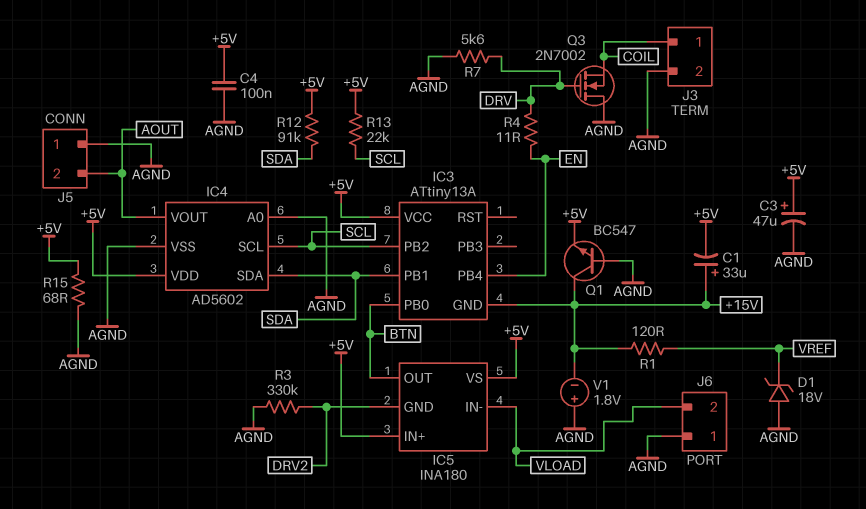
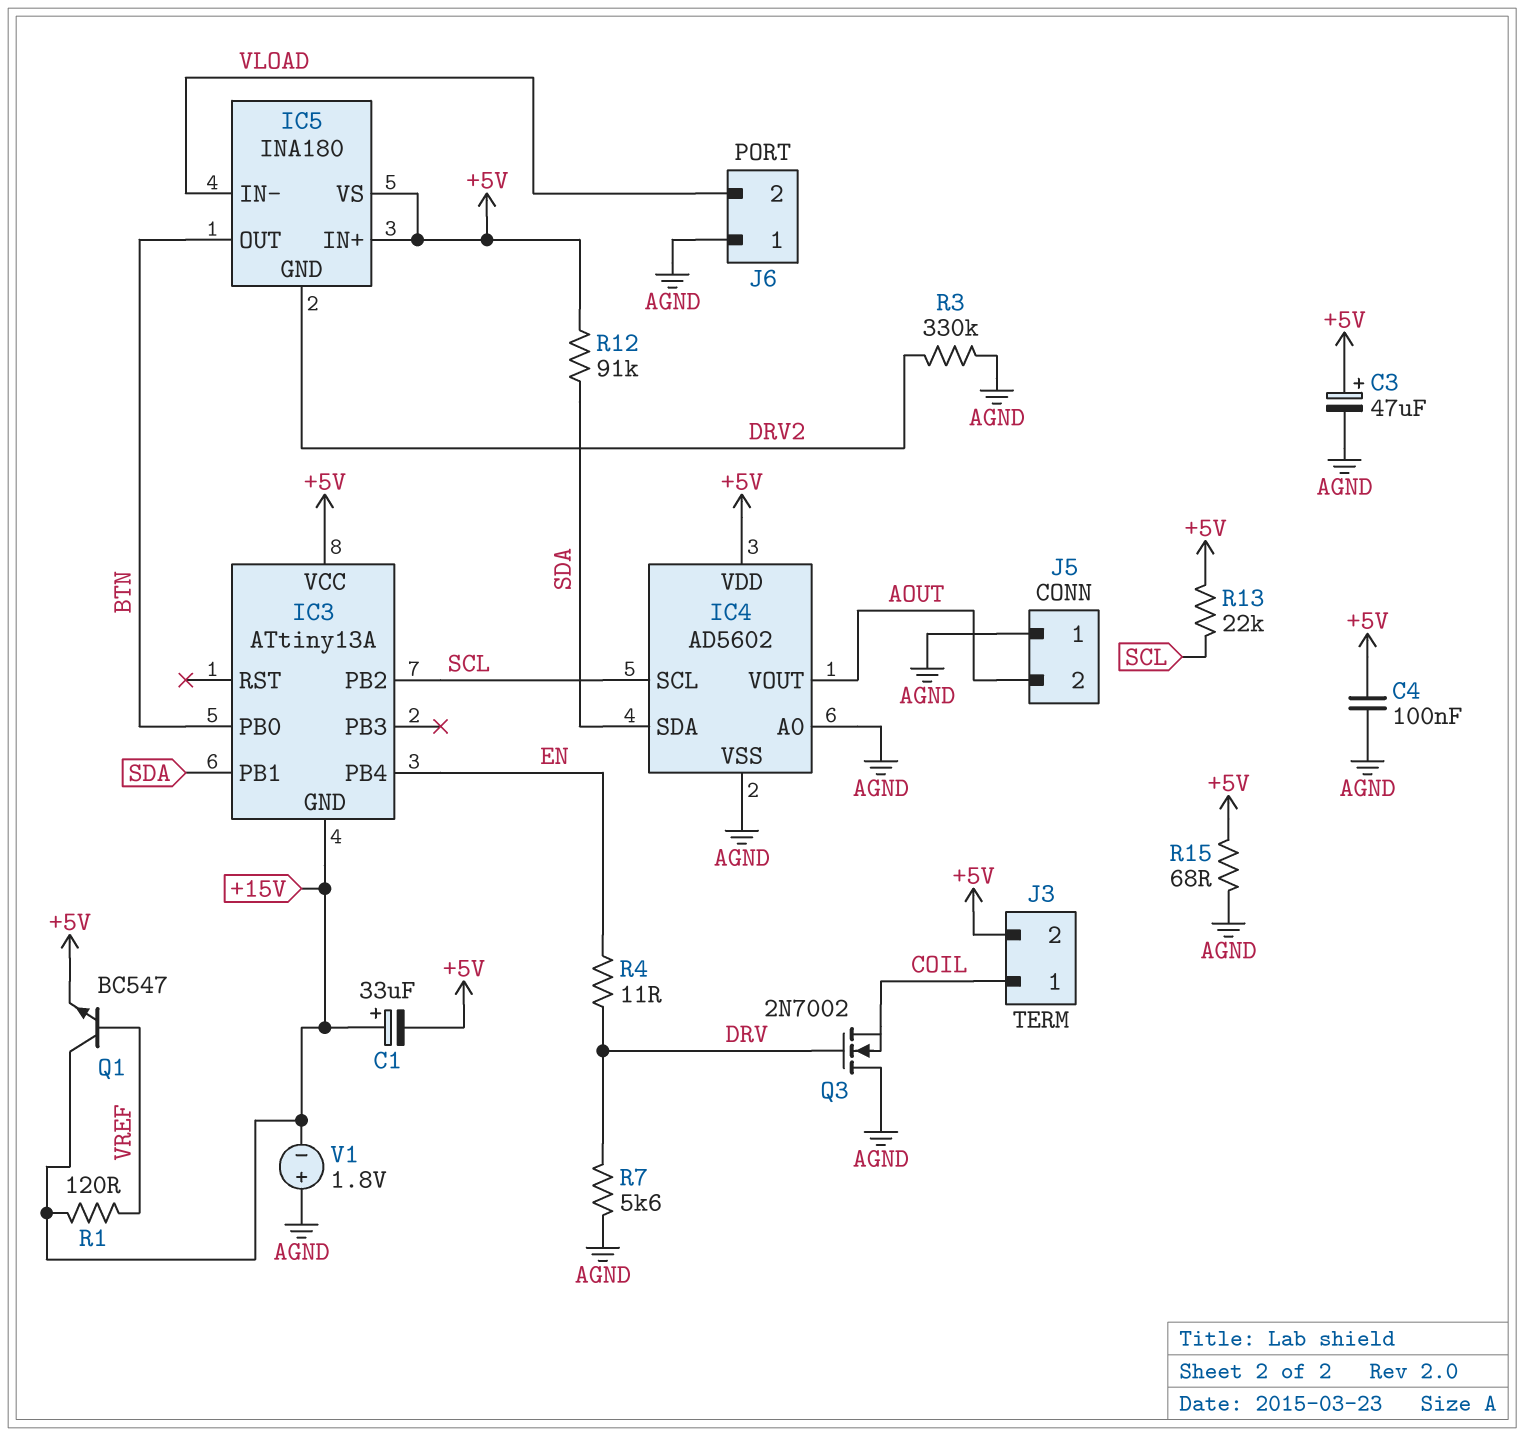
D1: zener 18V (A AGND, K VREF) -> none
J3 pin 2: AGND -> +5V
Q1: NPN BC547 (B AGND, C +15V, E +5V) -> NPN BC547 (B VREF, C +15V, E +5V)

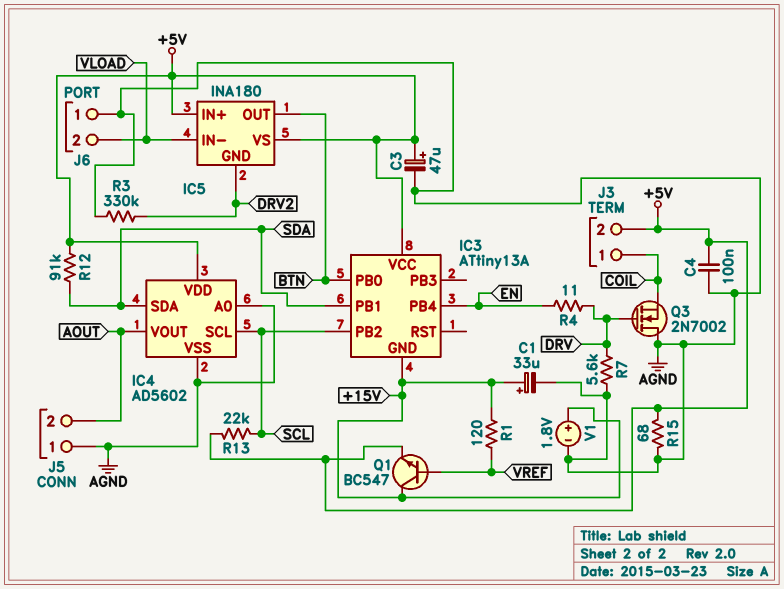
C1: 33uF (plus +15V, minus +5V) -> 33uF (plus +15V, minus AGND)
V1: 1.8V (plus AGND, minus +15V) -> 1.8V (plus +15V, minus AGND)

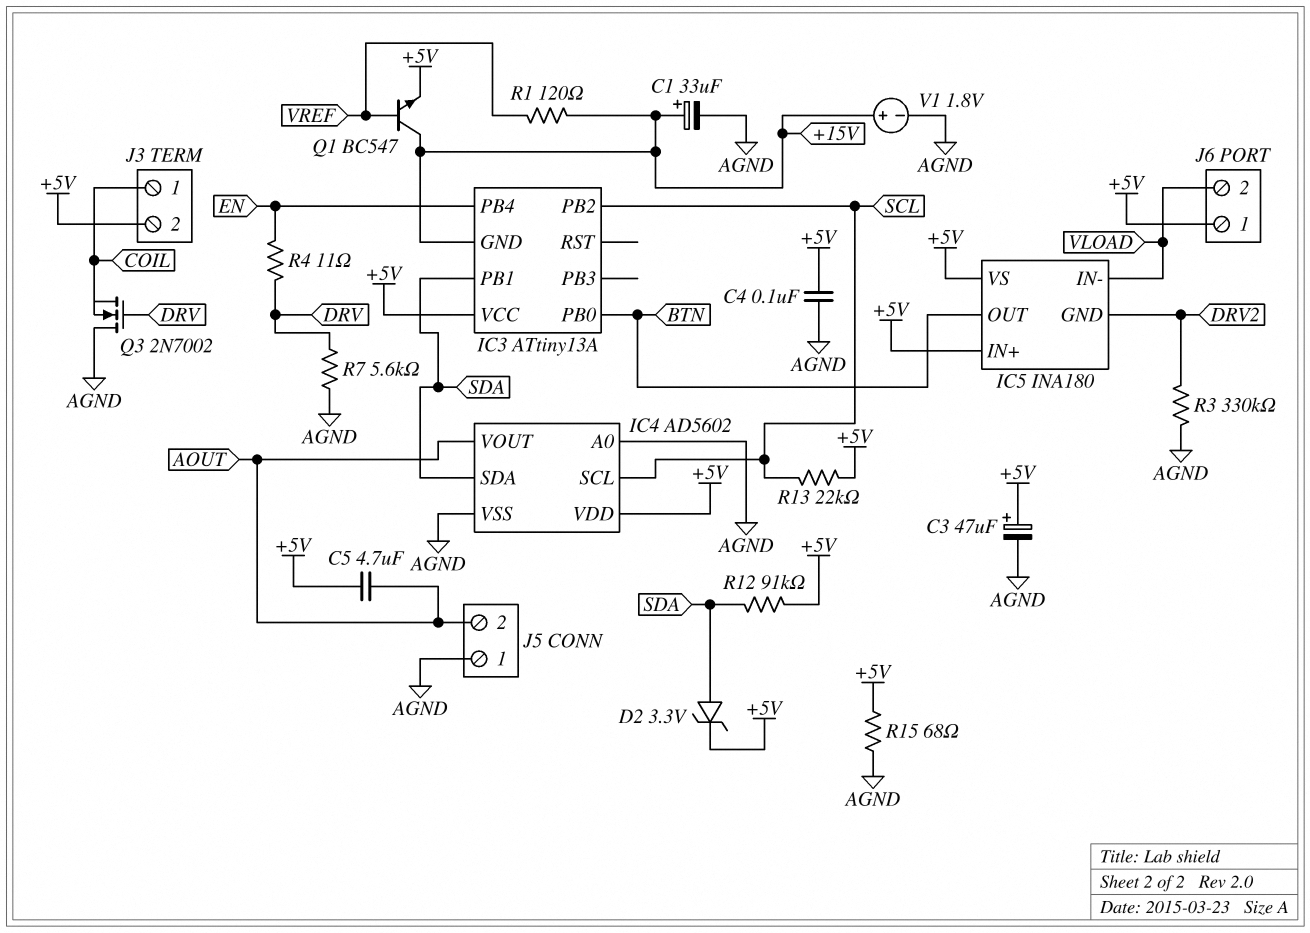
C5: none -> 4.7uF (+5V, AOUT)
D2: none -> zener 3.3V (A SDA, K +5V)
J6 pin 1: AGND -> +5V

